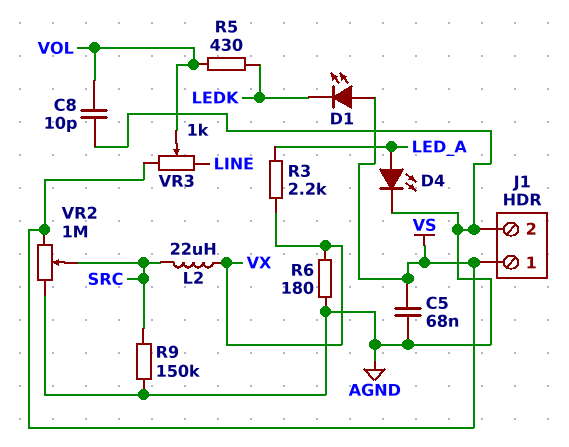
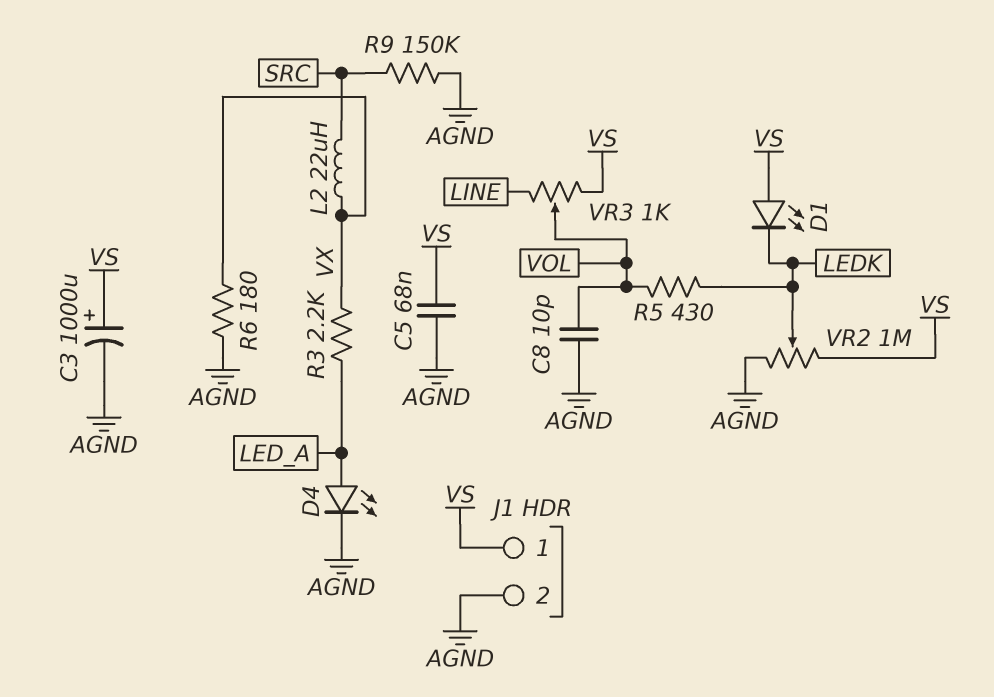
C3: none -> 1000uF (plus VS, minus AGND)
VR2: 1M (AGND, VS, wiper SRC) -> 1M (AGND, VS, wiper LEDK)

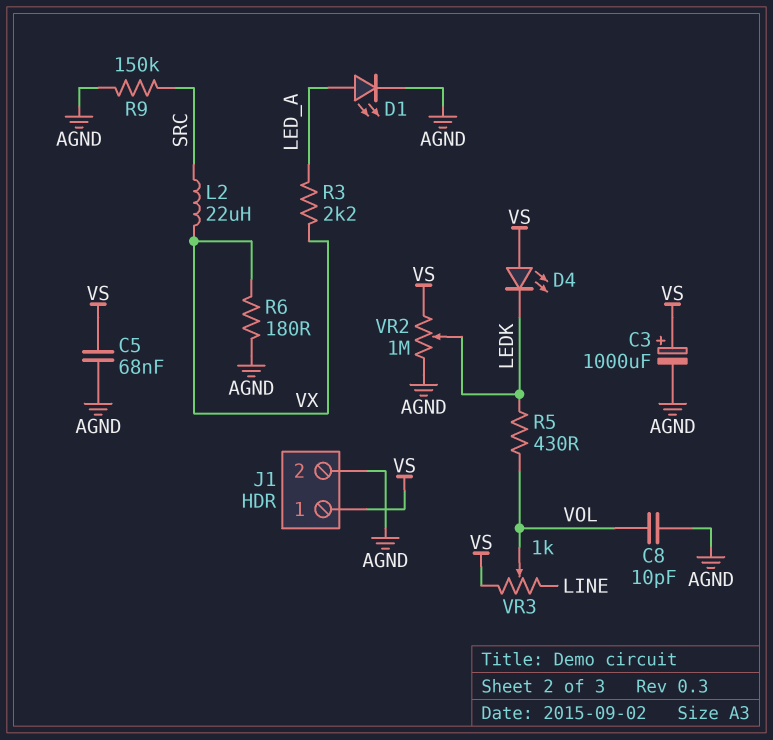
D1: LED (A VS, K LEDK) -> LED (A LED_A, K AGND)
D4: LED (A LED_A, K AGND) -> LED (A VS, K LEDK)

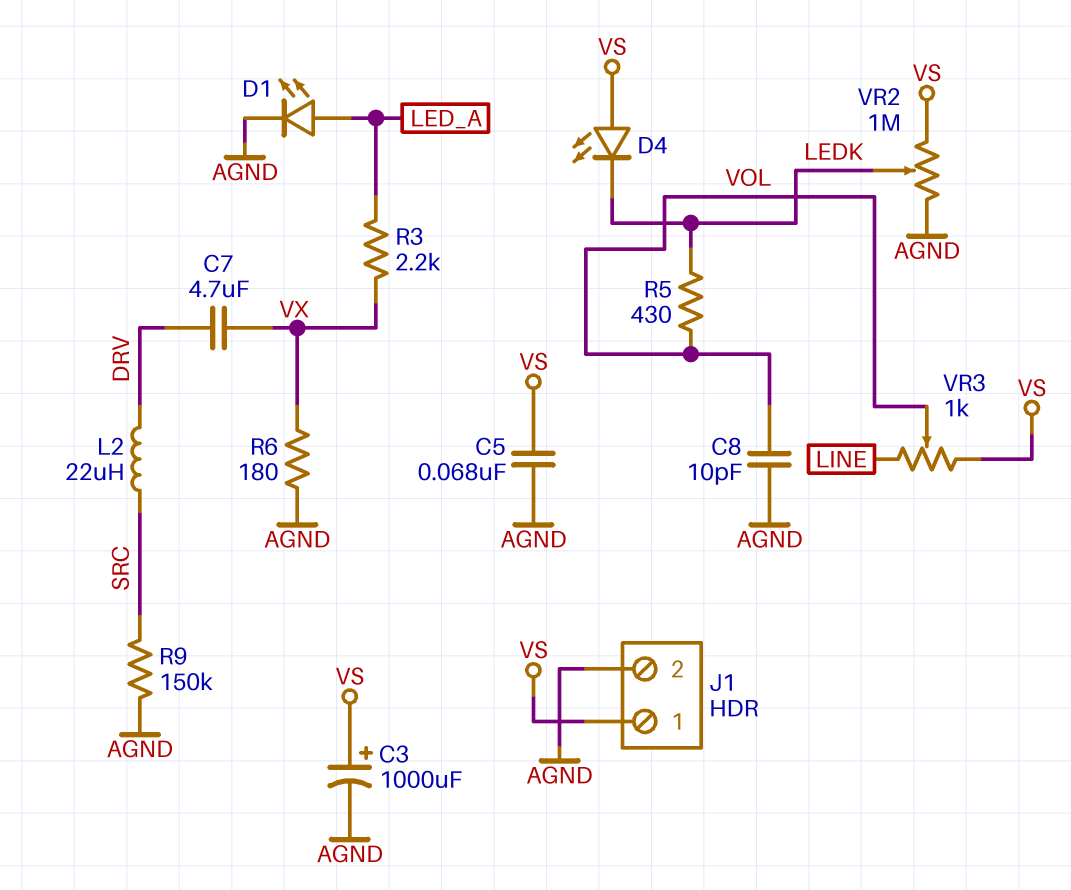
C7: none -> 4.7uF (DRV, VX)
L2: 22uH (SRC, VX) -> 22uH (DRV, SRC)

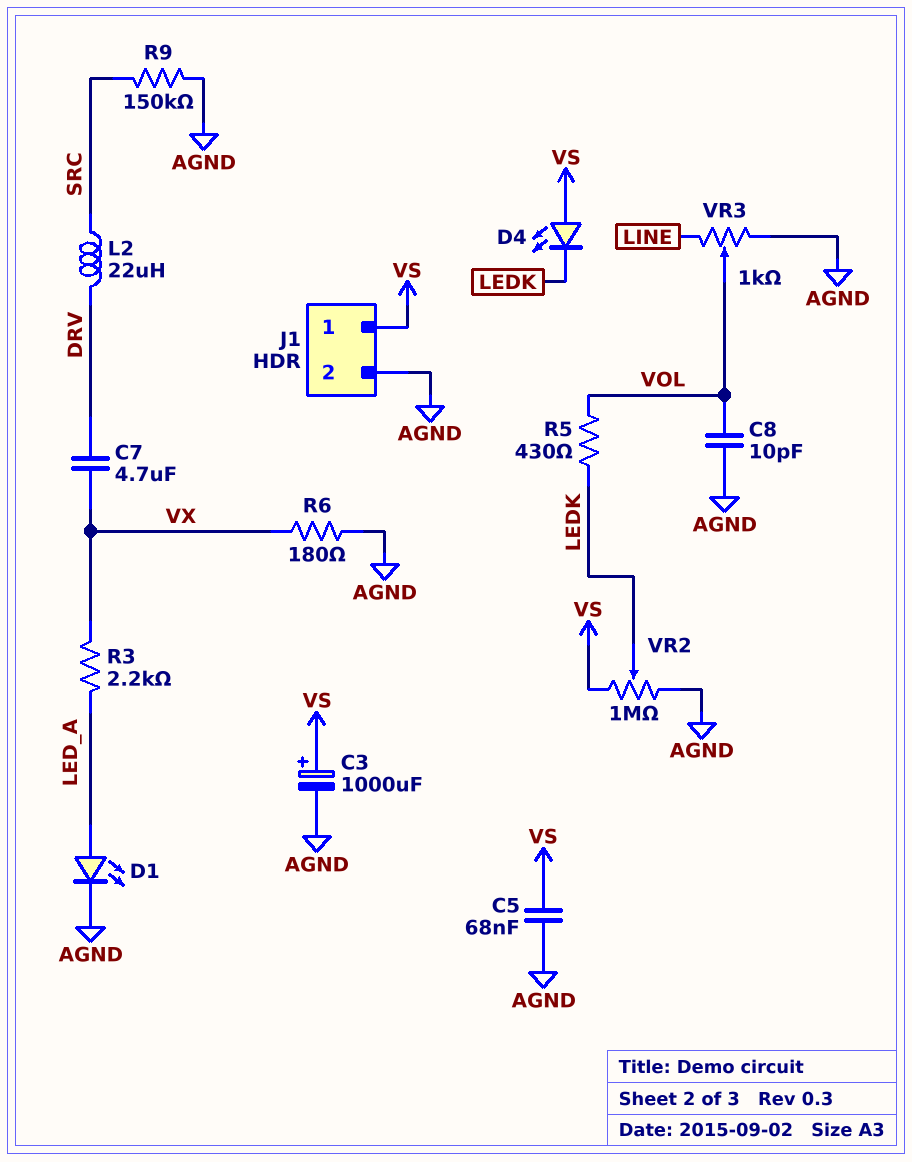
VR3: 1k (LINE, VS, wiper VOL) -> 1k (AGND, LINE, wiper VOL)

